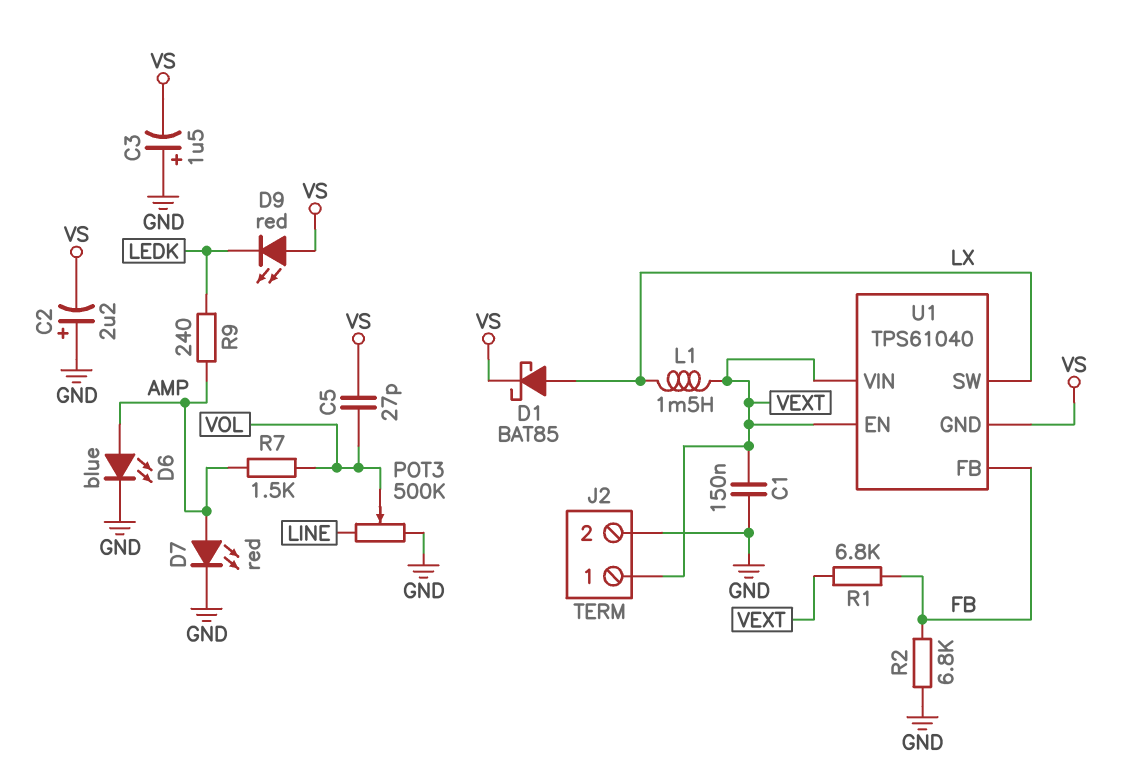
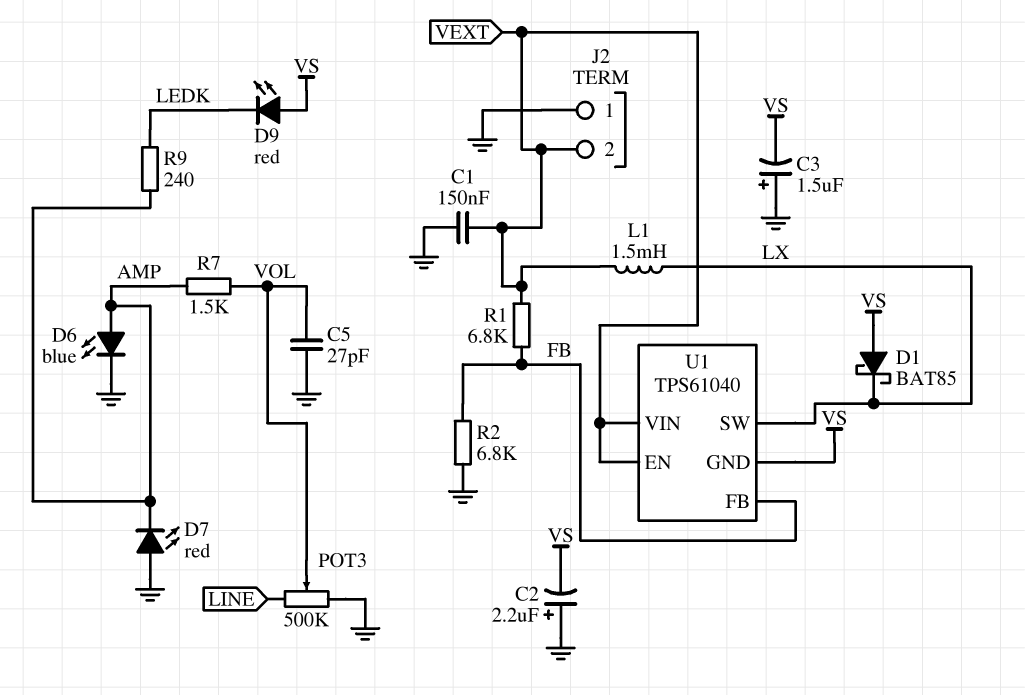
C5: 27pF (VOL, VS) -> 27pF (GND, VOL)
D1: schottky BAT85 (A LX, K VS) -> schottky BAT85 (A VS, K LX)
D7: LED red (A AMP, K GND) -> LED red (A GND, K AMP)
J2 pin 1: VEXT -> GND
J2 pin 2: GND -> VEXT

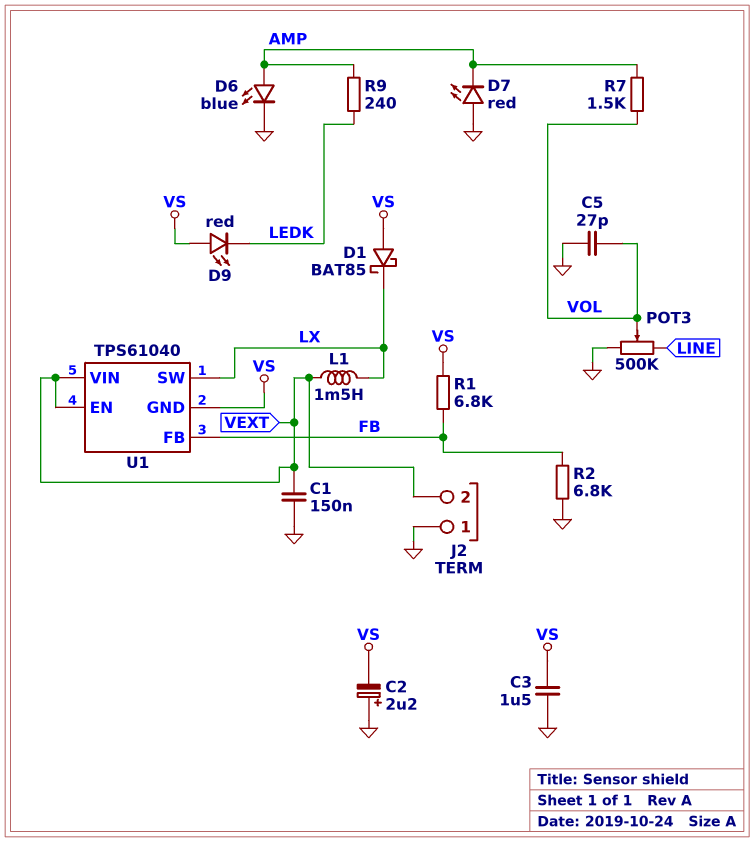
C3: 1.5uF (plus GND, minus VS) -> 1.5uF (GND, VS)
R1: 6.8k (FB, VEXT) -> 6.8k (FB, VS)

